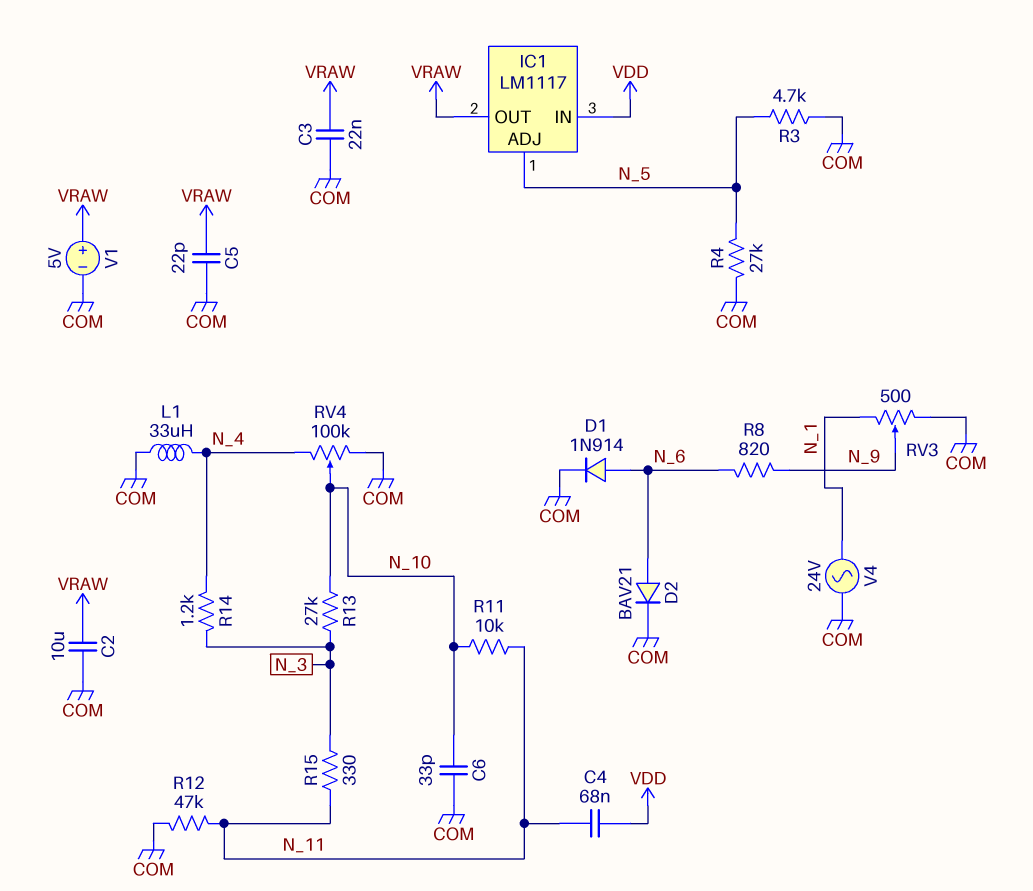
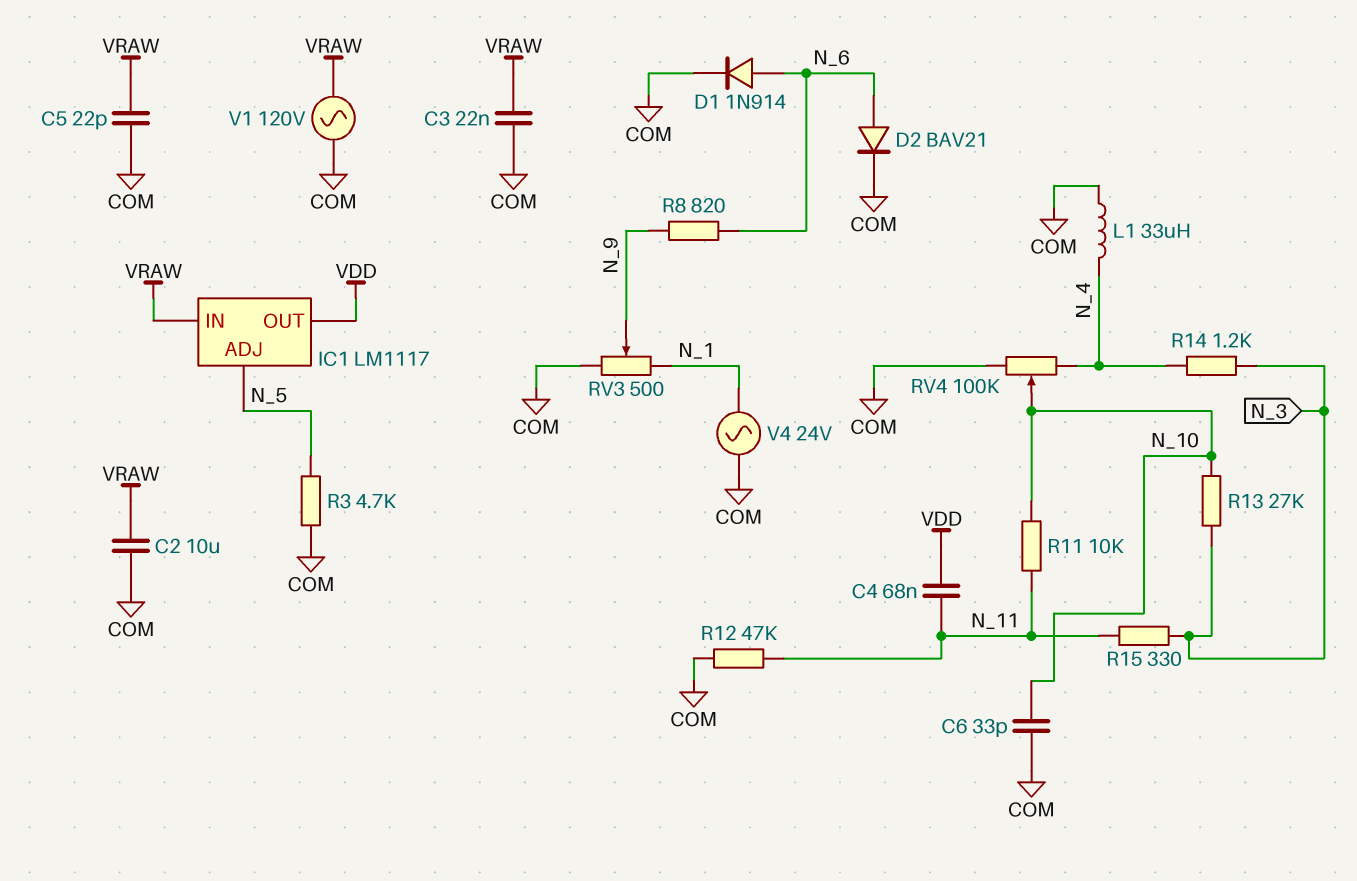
IC1 pin IN: VDD -> VRAW
IC1 pin OUT: VRAW -> VDD
R4: 27k (COM, N_5) -> none
V1: 5V (plus VRAW, minus COM) -> AC 120V (COM, VRAW)

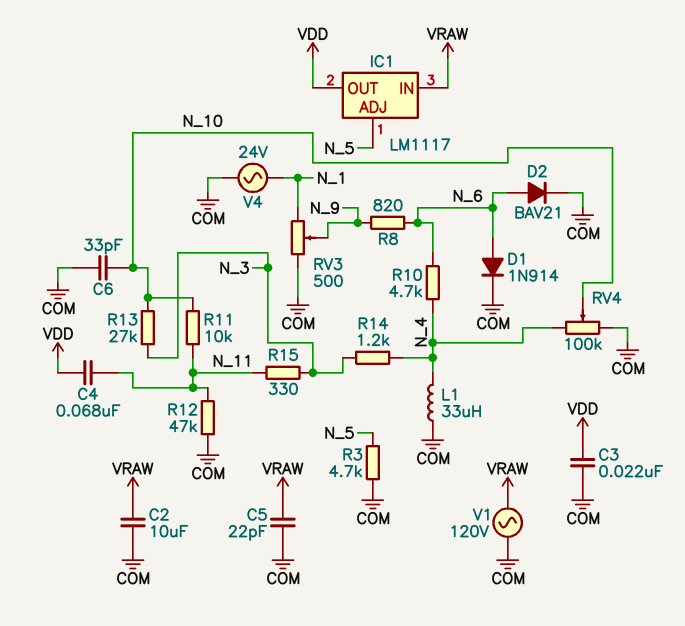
C3: 22nF (COM, VRAW) -> 22nF (COM, VDD)
R10: none -> 4.7k (N_4, N_6)

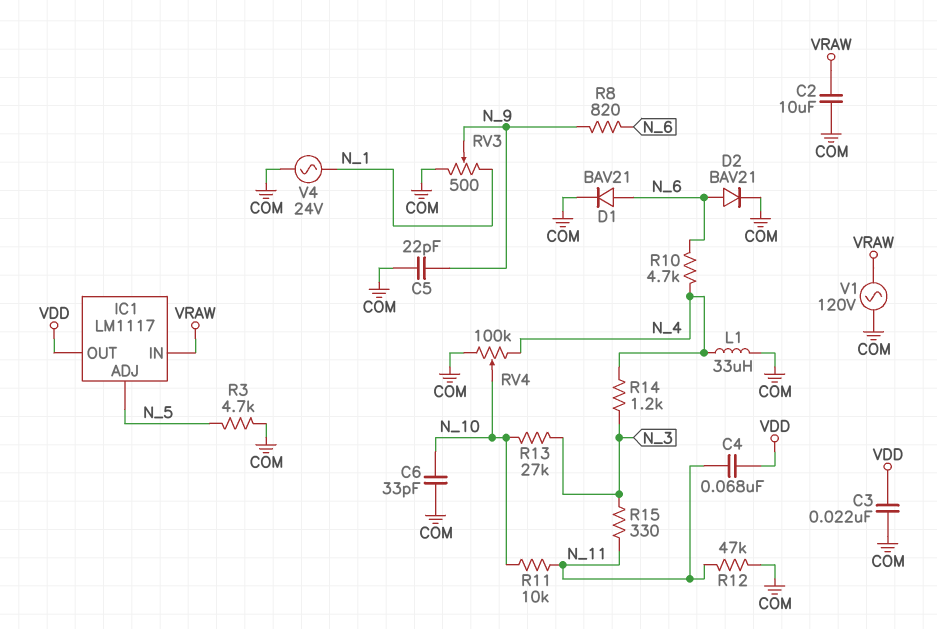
C5: 22pF (COM, VRAW) -> 22pF (COM, N_9)
D1: diode 1N914 (A N_6, K COM) -> diode BAV21 (A N_6, K COM)

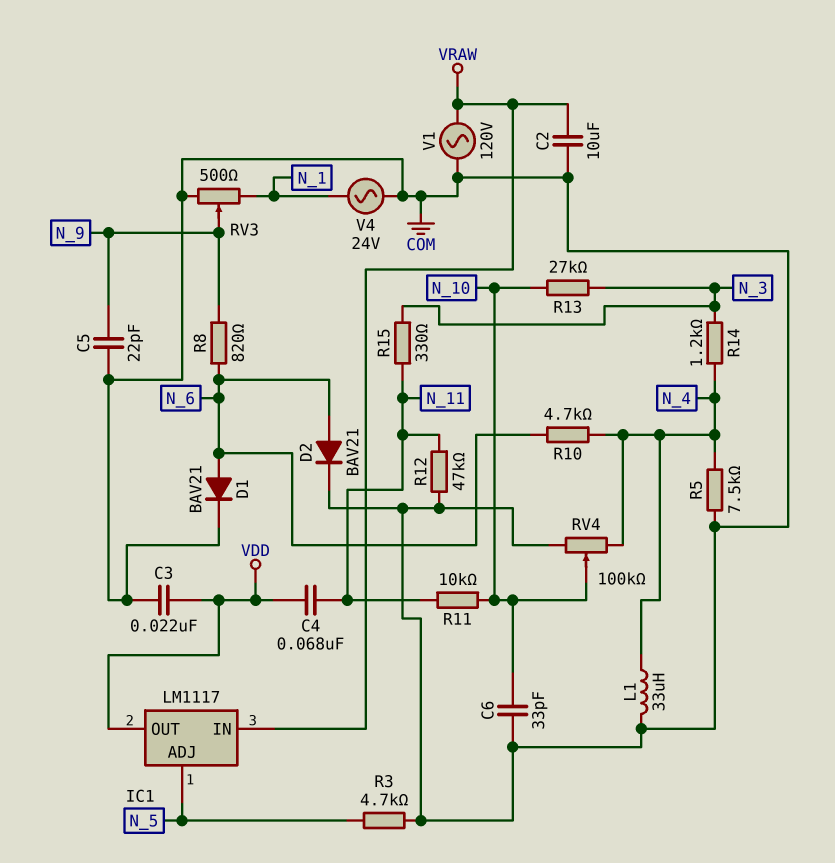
R5: none -> 7.5k (COM, N_4)

